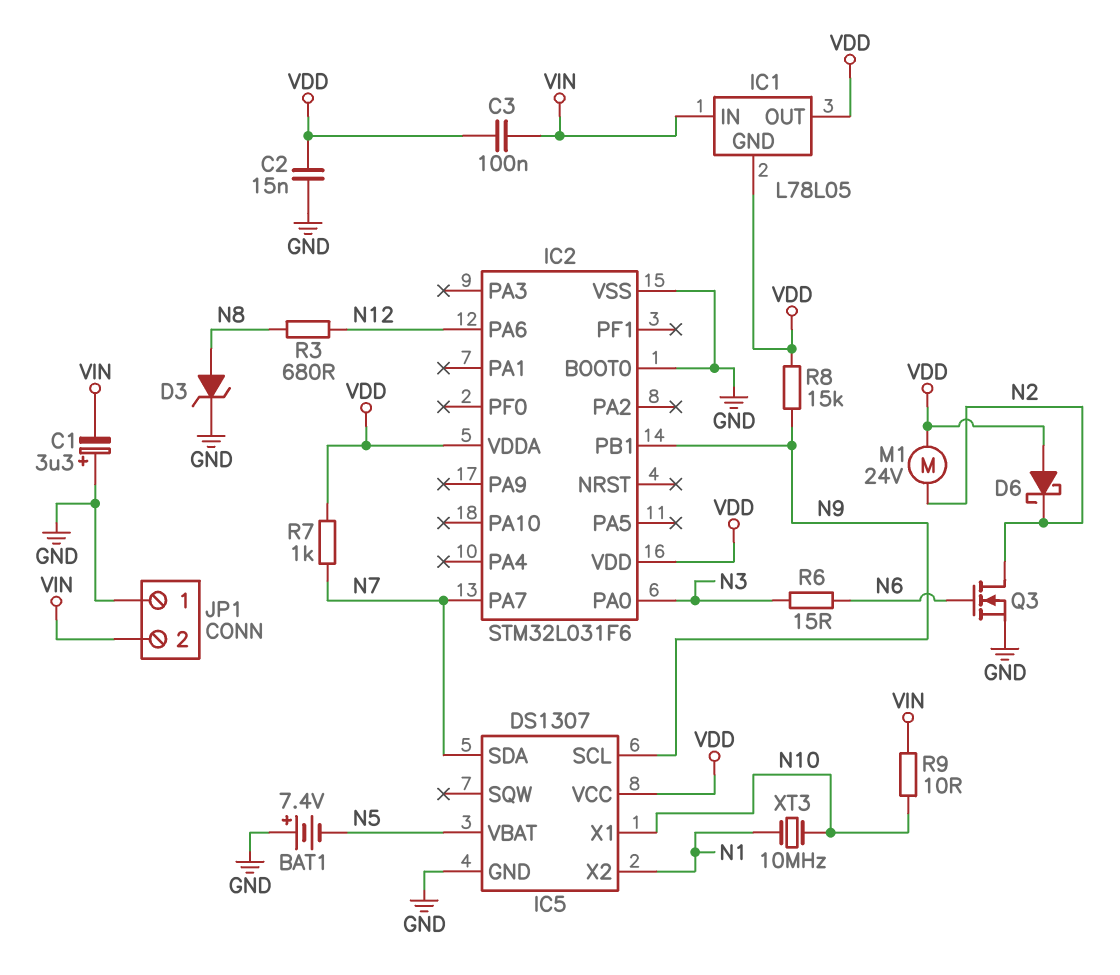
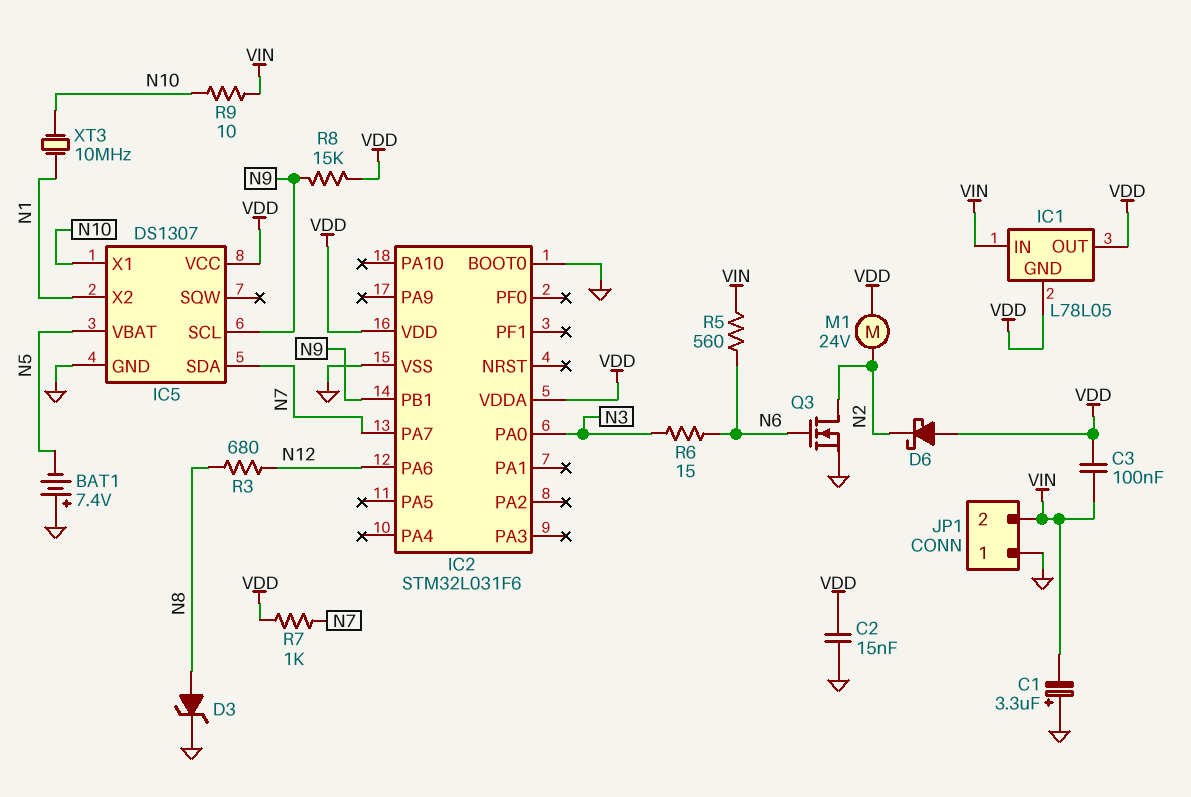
R5: none -> 560 (N6, VIN)

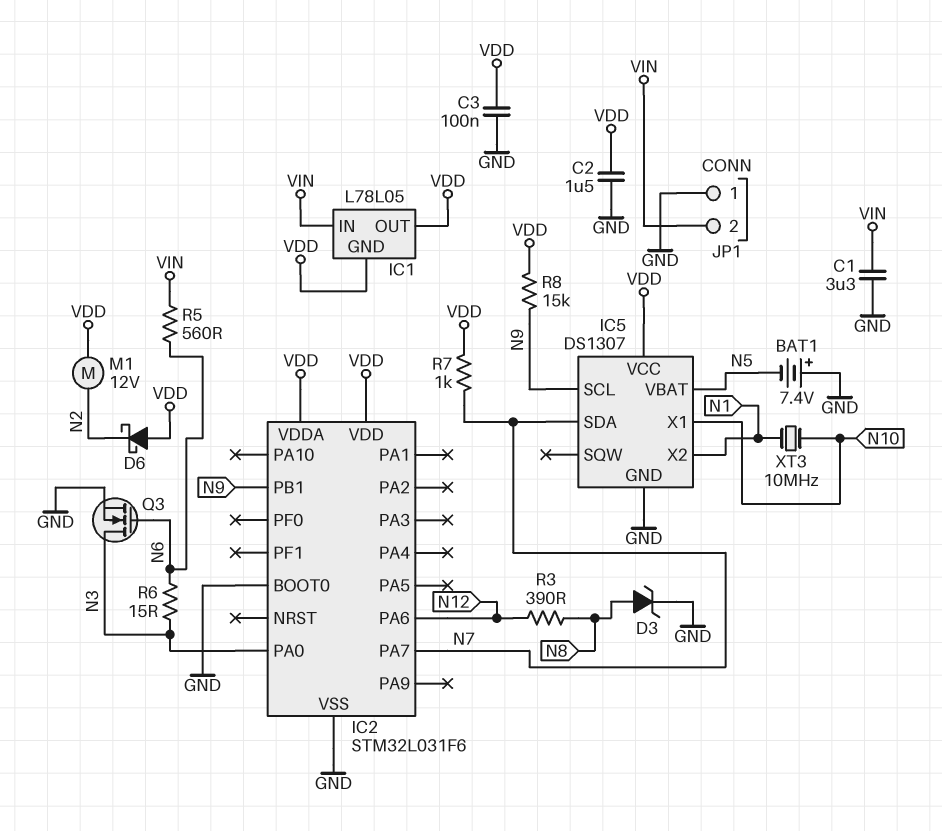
C1: 3.3uF (plus GND, minus VIN) -> 3.3uF (GND, VIN)
C2: 15nF (GND, VDD) -> 1.5uF (GND, VDD)
C3: 100nF (VDD, VIN) -> 100nF (GND, VDD)
M1: motor 24V (N2, VDD) -> motor 12V (N2, VDD)
Q3: NMOS (G N6, D N2, S GND) -> NMOS (G N6, D N3, S GND)
R3: 680 (N8, N12) -> 390 (N8, N12)
R9: 10 (N10, VIN) -> none

